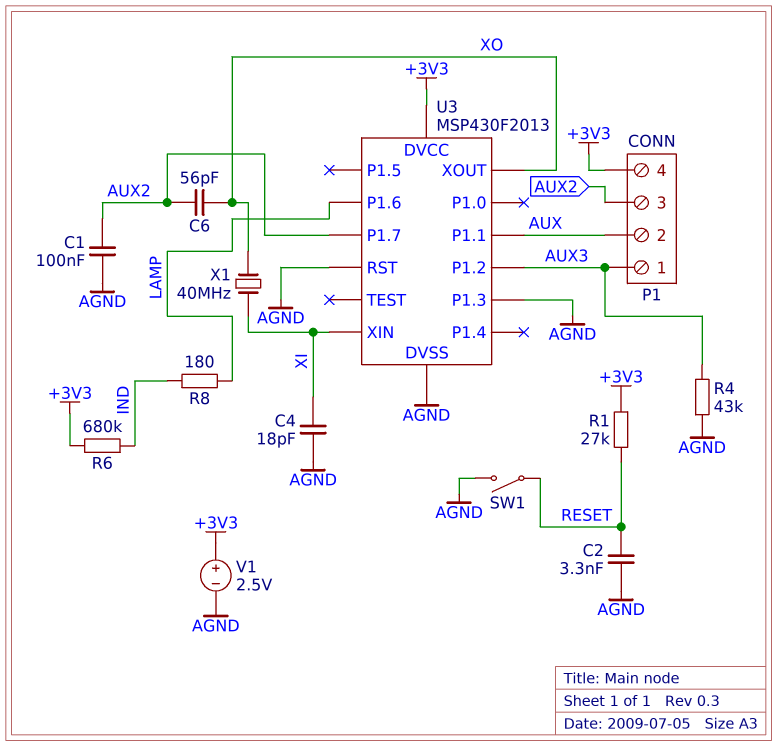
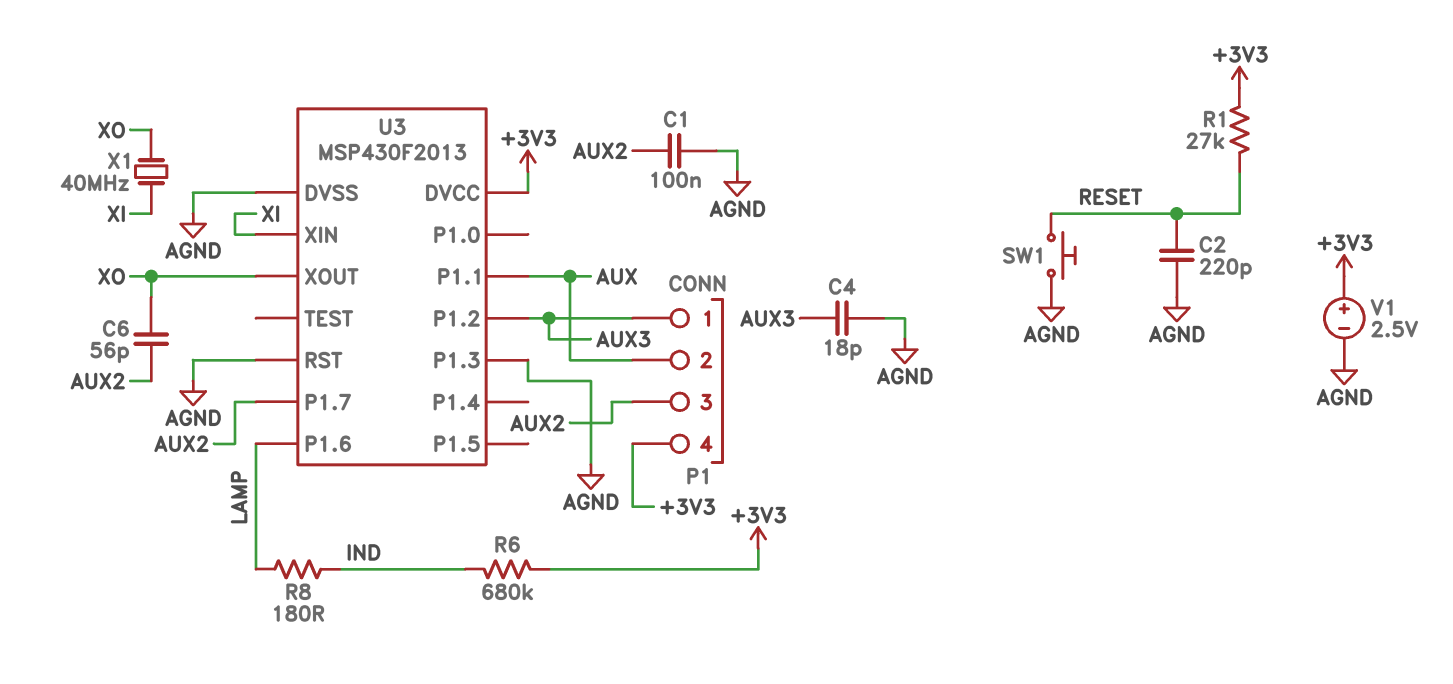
C2: 3.3nF (AGND, RESET) -> 220pF (AGND, RESET)
C4: 18pF (AGND, XI) -> 18pF (AGND, AUX3)
R4: 43k (AGND, AUX3) -> none
SW1: switch (AGND, RESET) -> button (AGND, RESET)

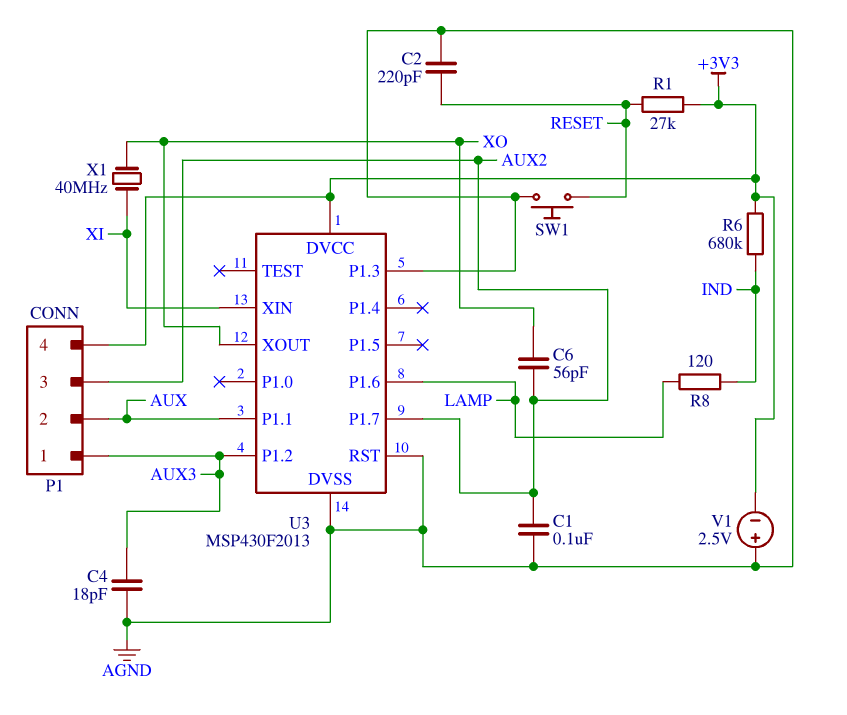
R8: 180 (IND, LAMP) -> 120 (IND, LAMP)
V1: 2.5V (plus +3V3, minus AGND) -> 2.5V (plus AGND, minus +3V3)

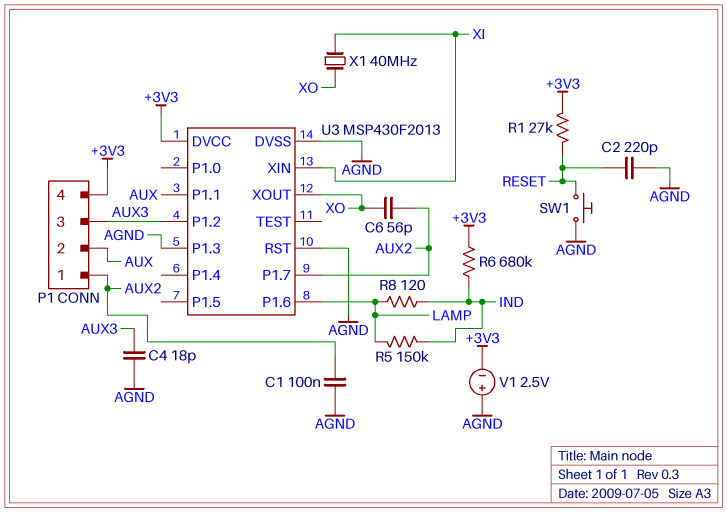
P1 pin 1: AUX3 -> AUX2
P1 pin 3: AUX2 -> AUX3
R5: none -> 150k (IND, LAMP)

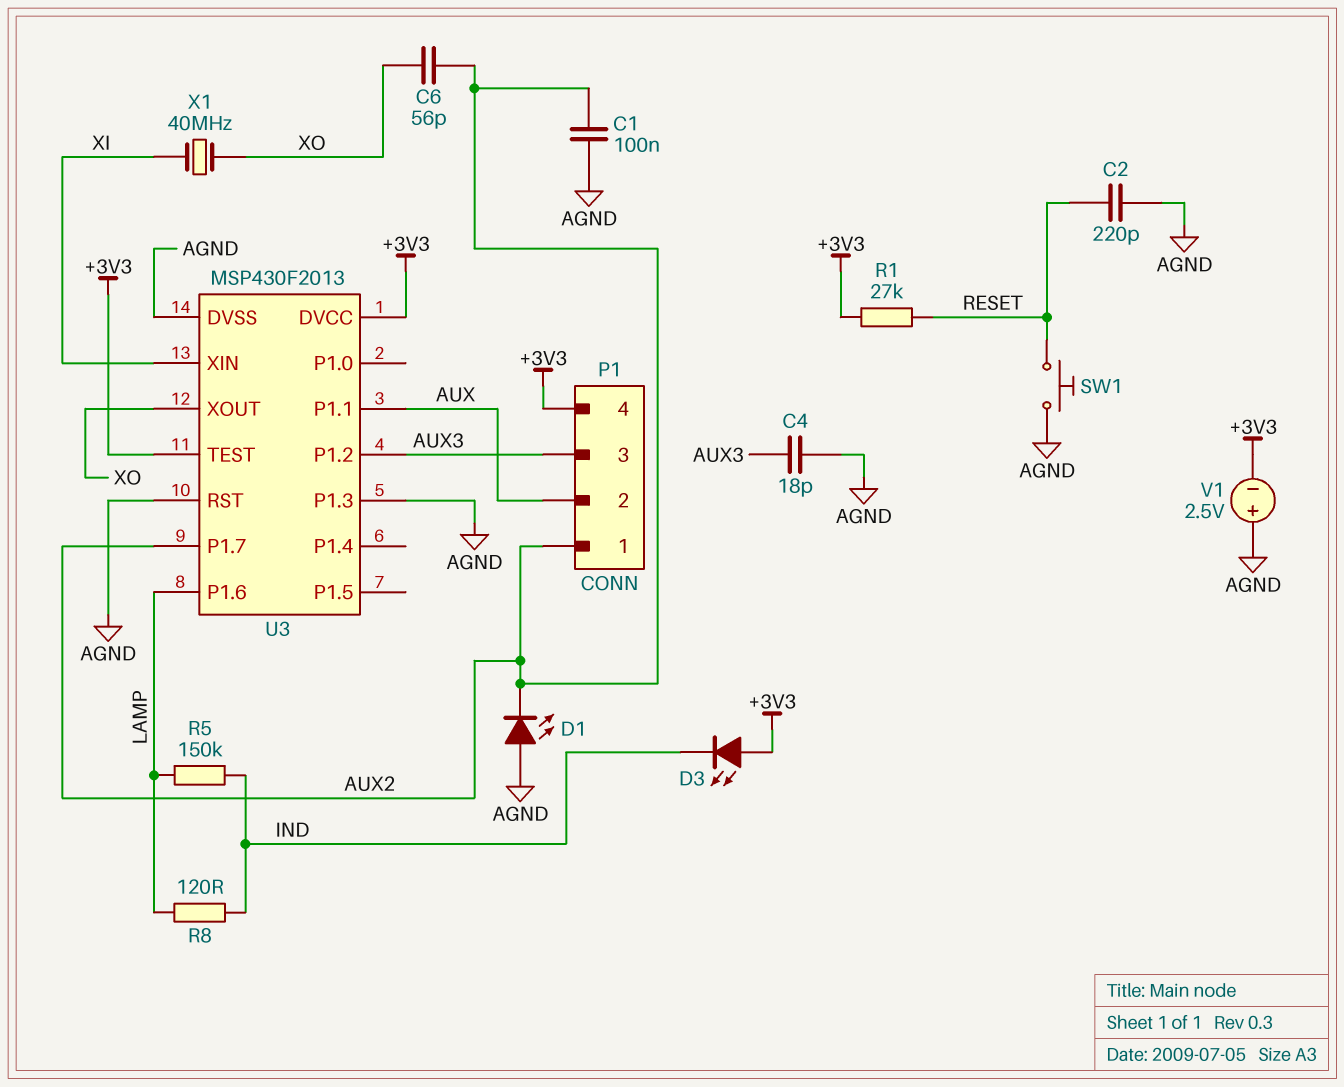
D1: none -> LED (A AGND, K AUX2)
D3: none -> LED (A +3V3, K IND)
R6: 680k (+3V3, IND) -> none
U3 pin TEST: none -> +3V3

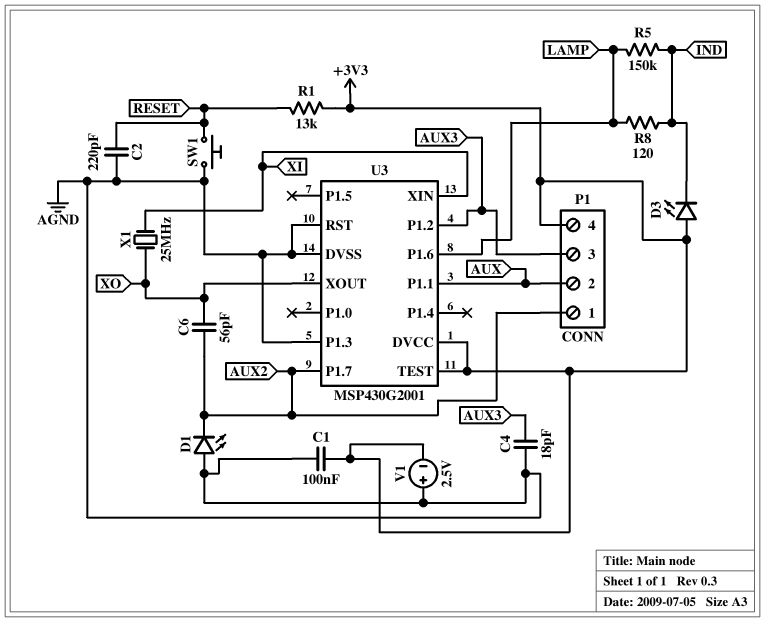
C1: 100nF (AGND, AUX2) -> 100nF (+3V3, AGND)
R1: 27k (+3V3, RESET) -> 13k (+3V3, RESET)
U3: MSP430F2013 -> MSP430G2001
X1: 40MHz (XI, XO) -> 25MHz (XI, XO)

